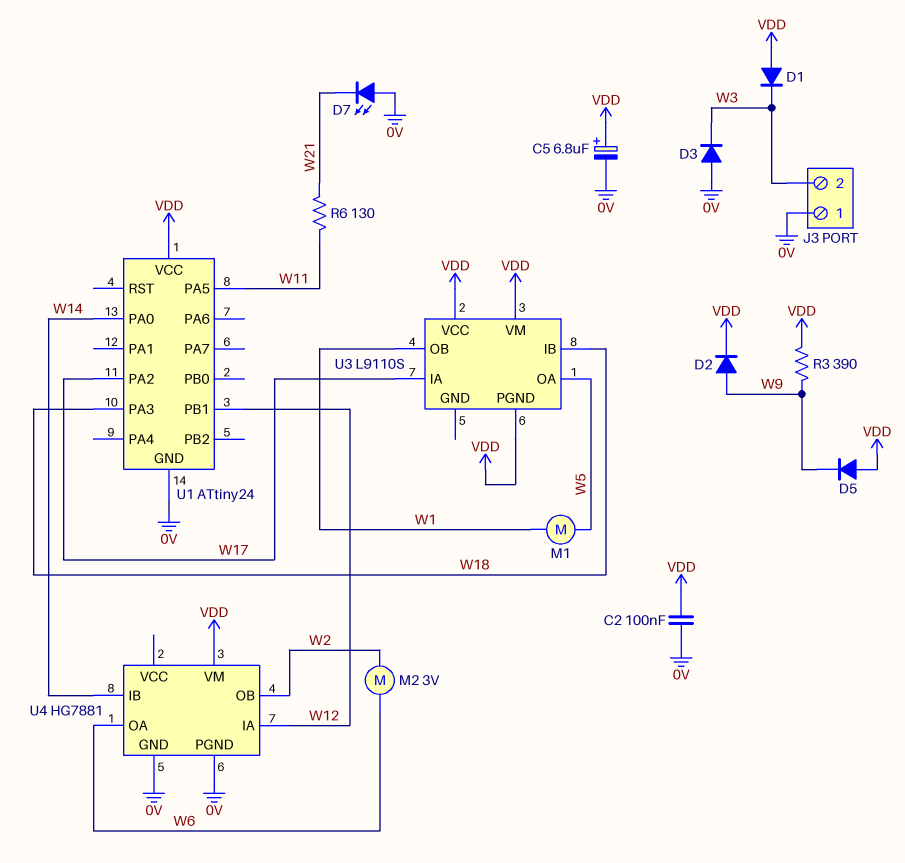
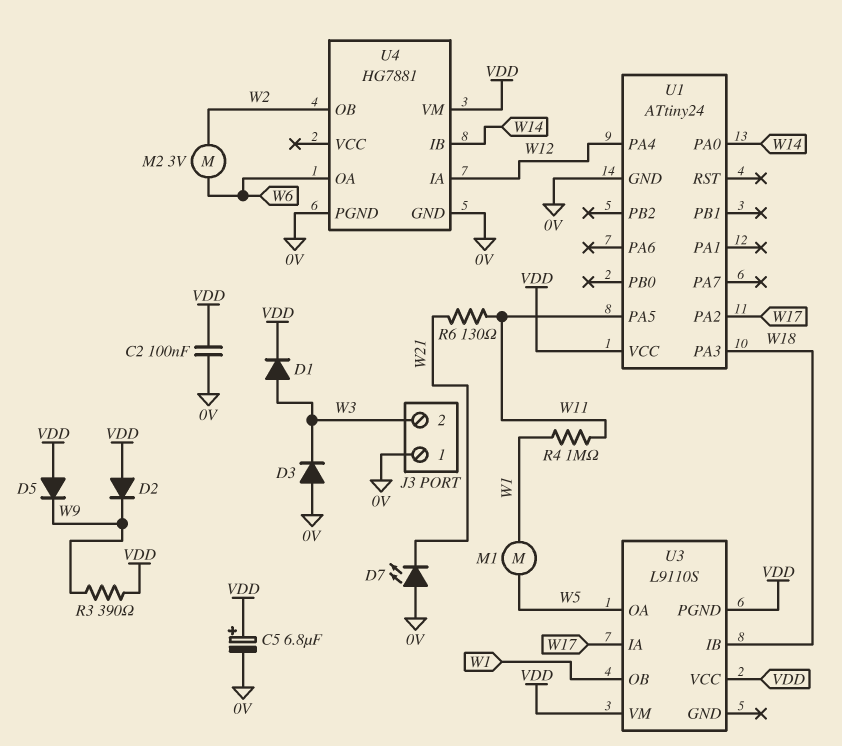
D1: diode (A VDD, K W3) -> diode (A W3, K VDD)
D2: diode (A W9, K VDD) -> diode (A VDD, K W9)
R4: none -> 1M (W1, W11)
U1 pin PA4: none -> W12
U1 pin PB1: W12 -> none

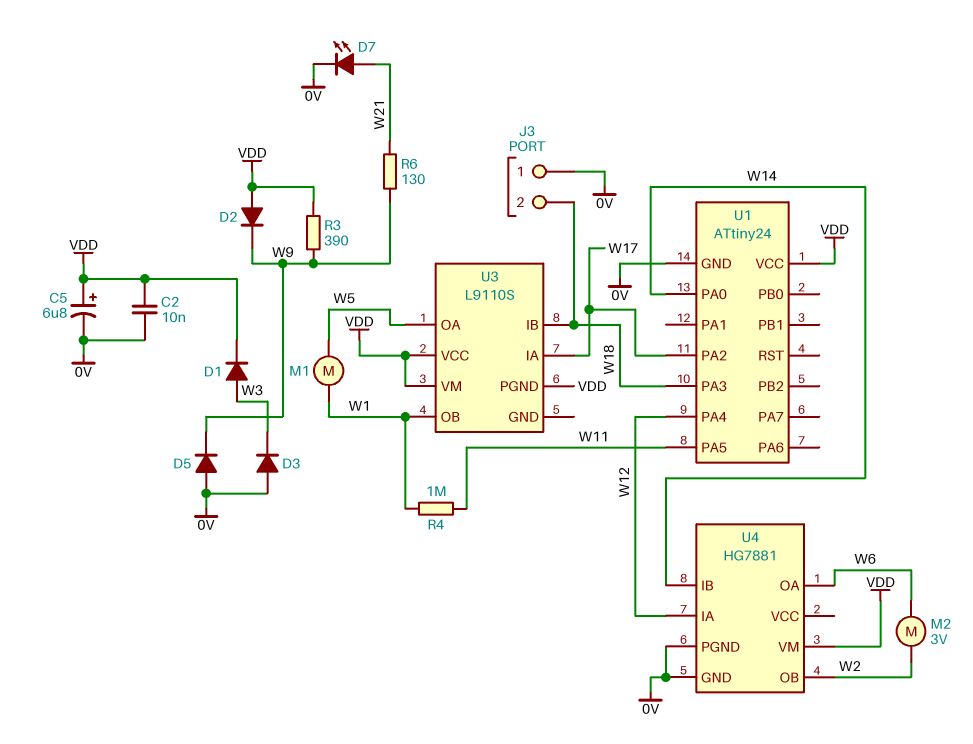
C2: 100nF (0V, VDD) -> 10nF (0V, VDD)
D5: diode (A VDD, K W9) -> diode (A 0V, K W9)
D7: LED (A 0V, K W21) -> LED (A W21, K 0V)
J3 pin 2: W3 -> W18
R6: 130 (W11, W21) -> 130 (W9, W21)

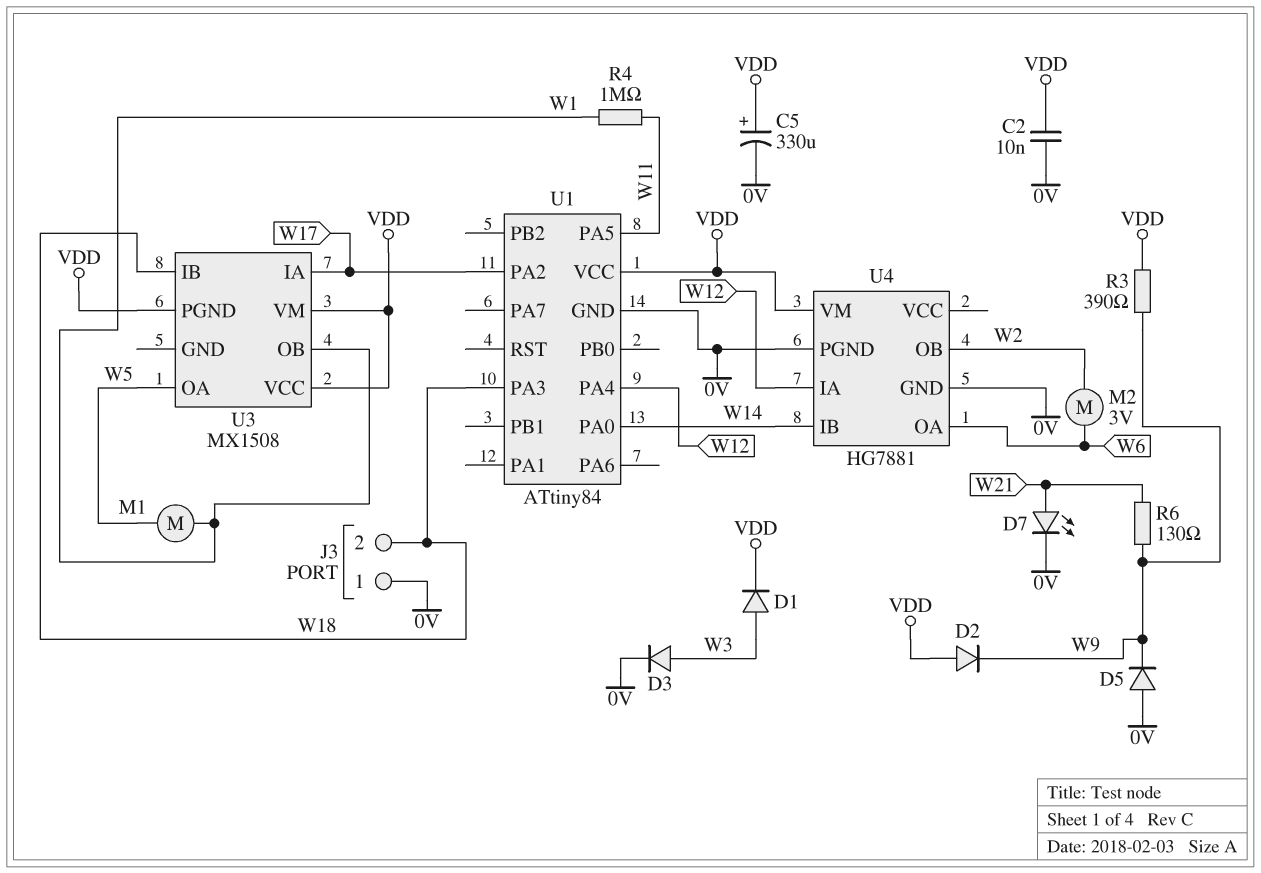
C5: 6.8uF (plus VDD, minus 0V) -> 330uF (plus VDD, minus 0V)
D3: diode (A 0V, K W3) -> diode (A W3, K 0V)
U1: ATtiny24 -> ATtiny84
U3: L9110S -> MX1508

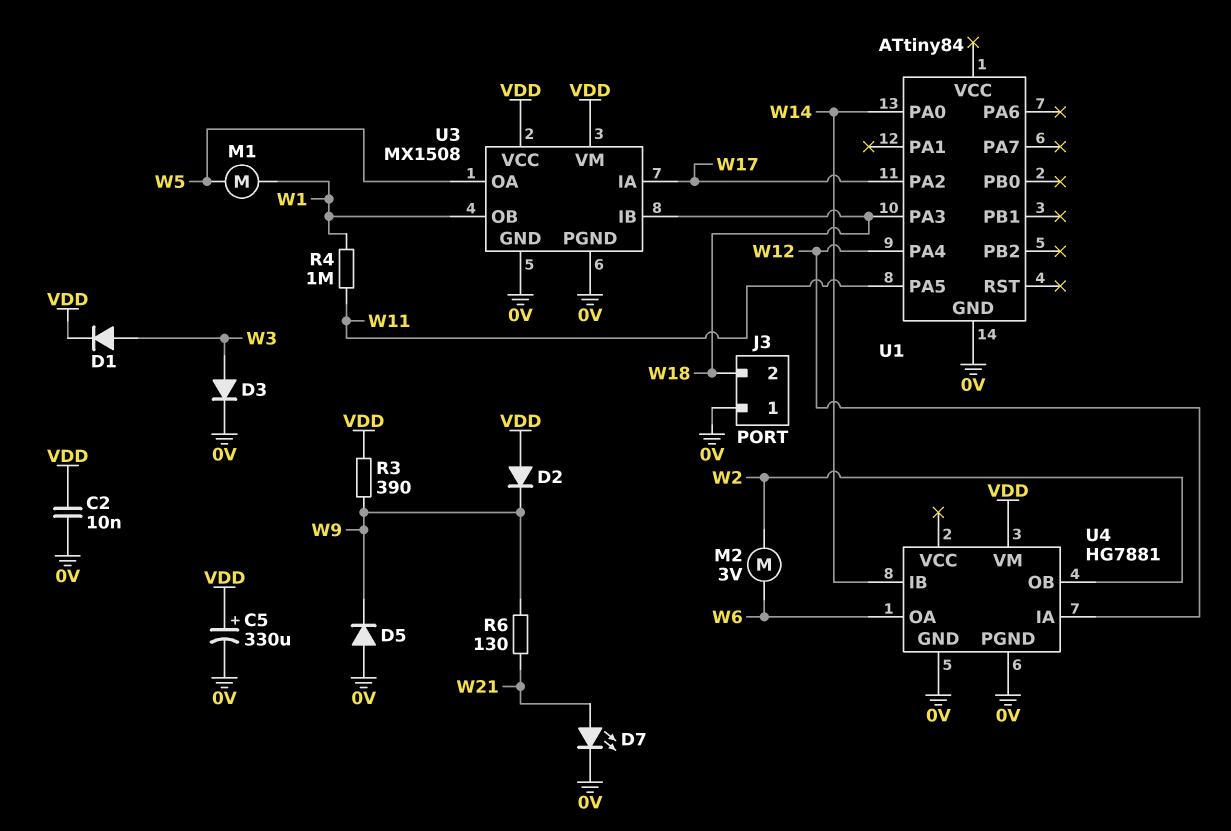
U1 pin VCC: VDD -> none
U3 pin GND: none -> 0V
U3 pin PGND: VDD -> 0V

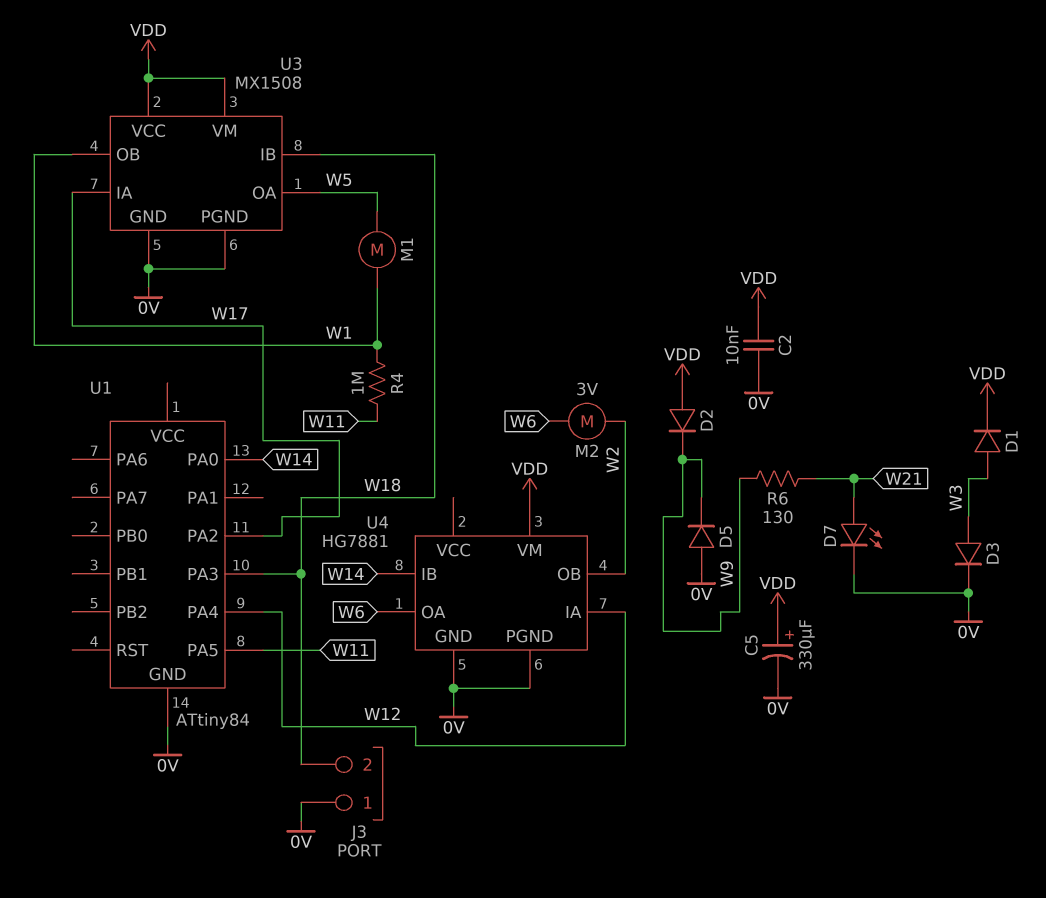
R3: 390 (VDD, W9) -> none

